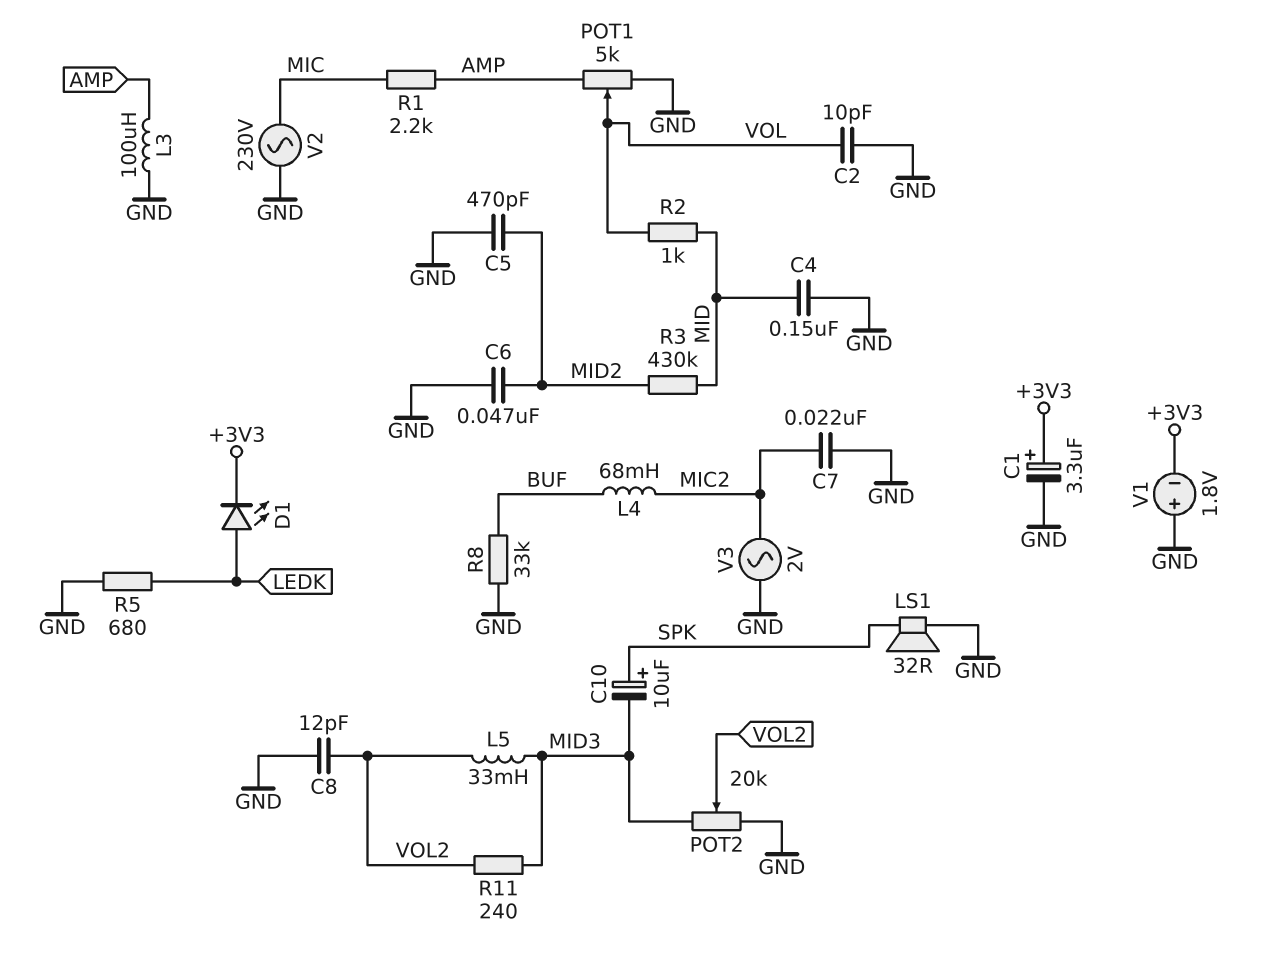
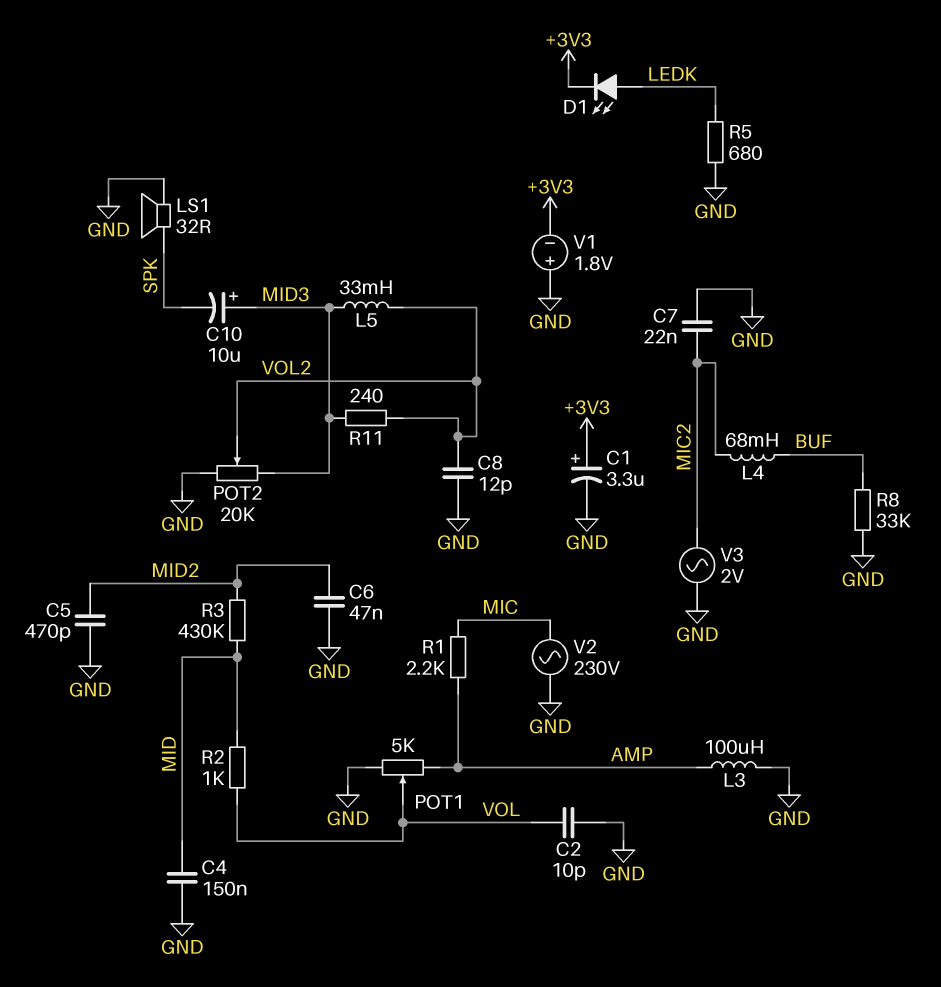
C10: 10uF (plus SPK, minus MID3) -> 10uF (plus MID3, minus SPK)

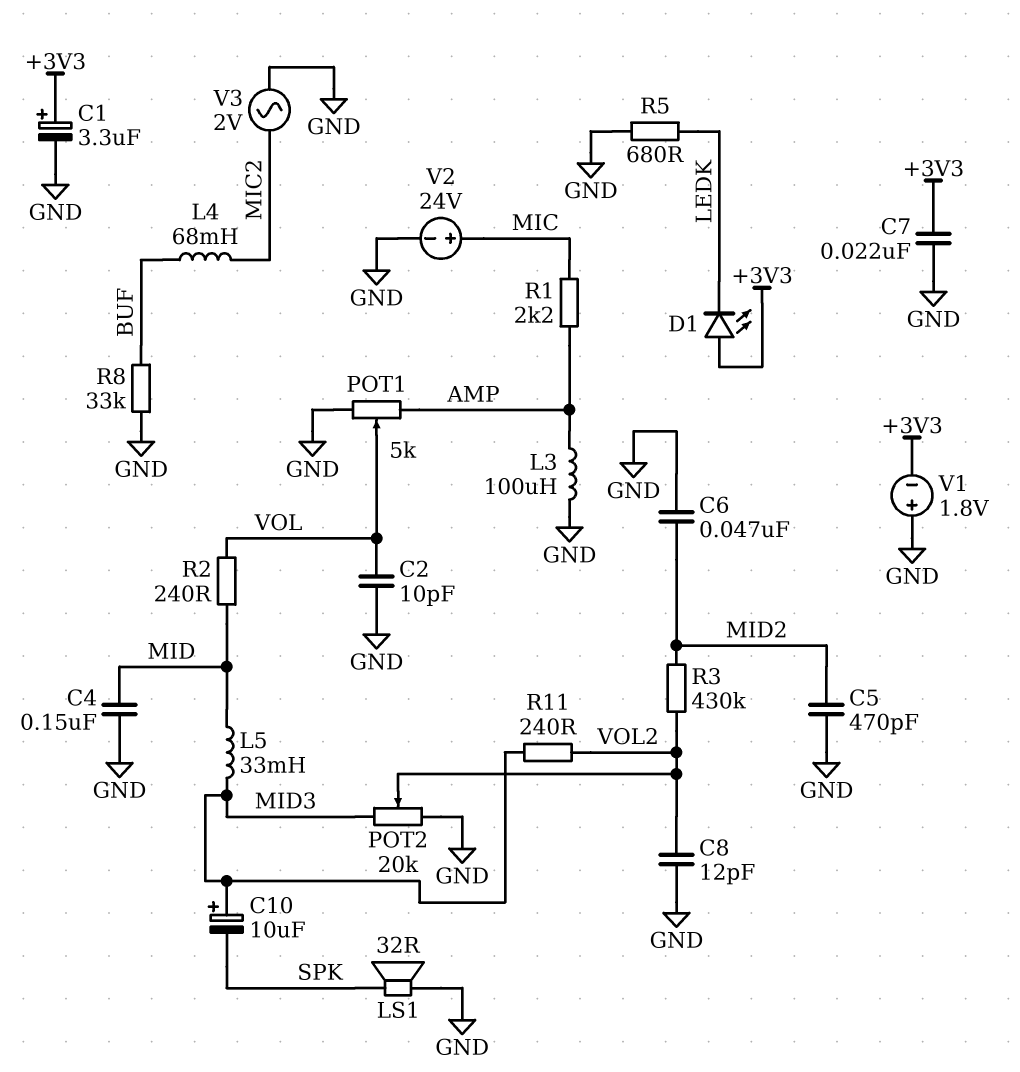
C7: 22nF (GND, MIC2) -> 22nF (+3V3, GND)
D1: LED (A LEDK, K +3V3) -> LED (A +3V3, K LEDK)
L5: 33mH (MID3, VOL2) -> 33mH (MID, MID3)
R2: 1k (MID, VOL) -> 240 (MID, VOL)
R3: 430k (MID, MID2) -> 430k (MID2, VOL2)
V2: AC 230V (GND, MIC) -> 24V (plus MIC, minus GND)

